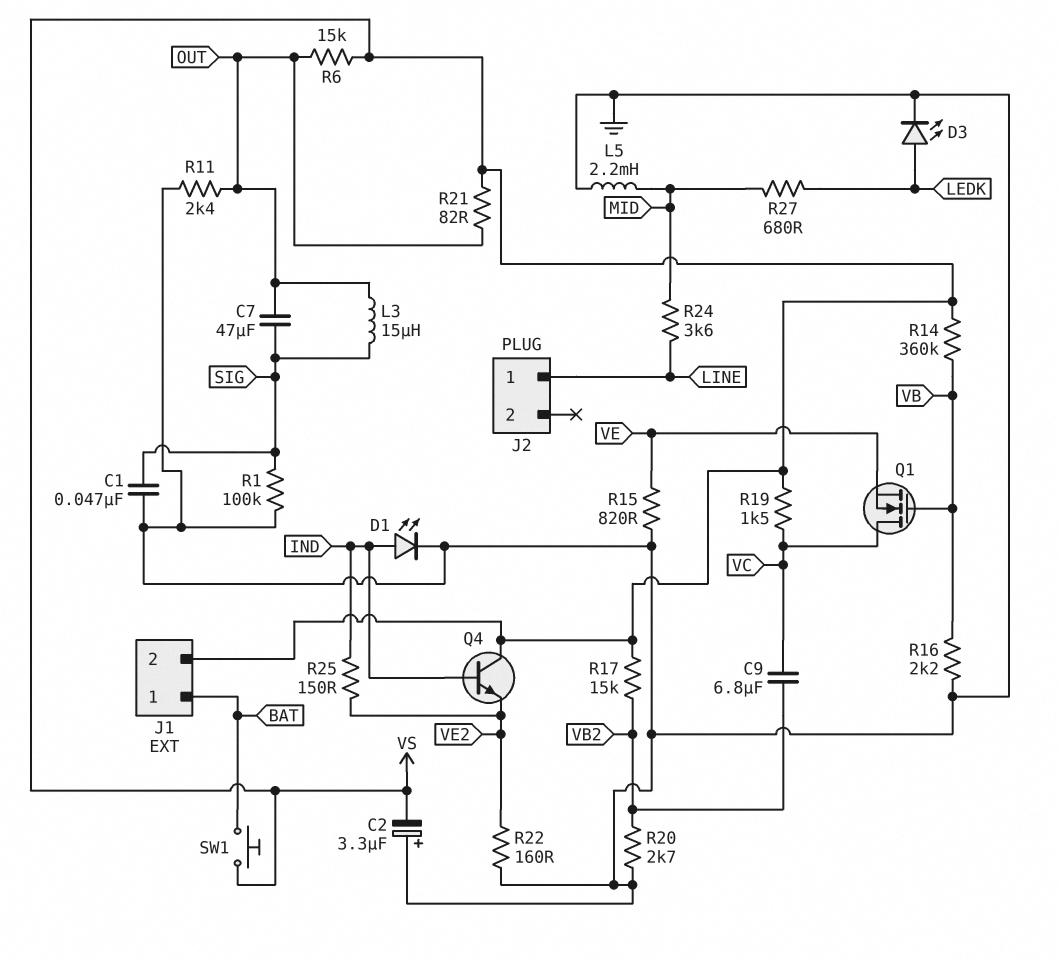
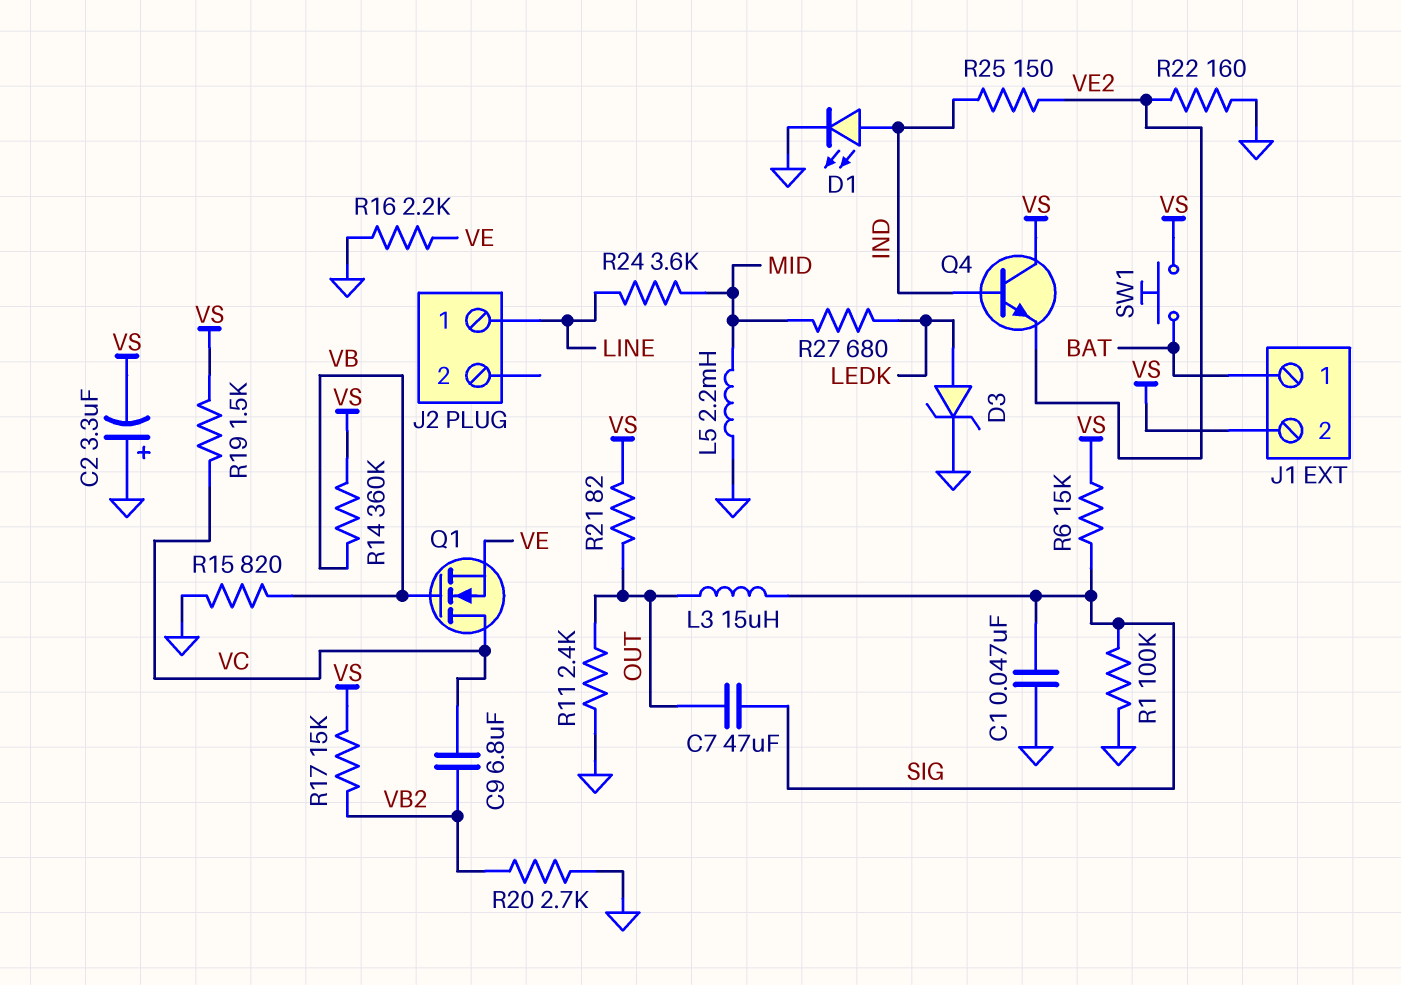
D3: LED (A LEDK, K GND) -> zener (A LEDK, K GND)
R6: 15k (OUT, VS) -> 15k (SIG, VS)
R15: 820 (GND, VE) -> 820 (GND, VB)
R16: 2.2k (GND, VB) -> 2.2k (GND, VE)

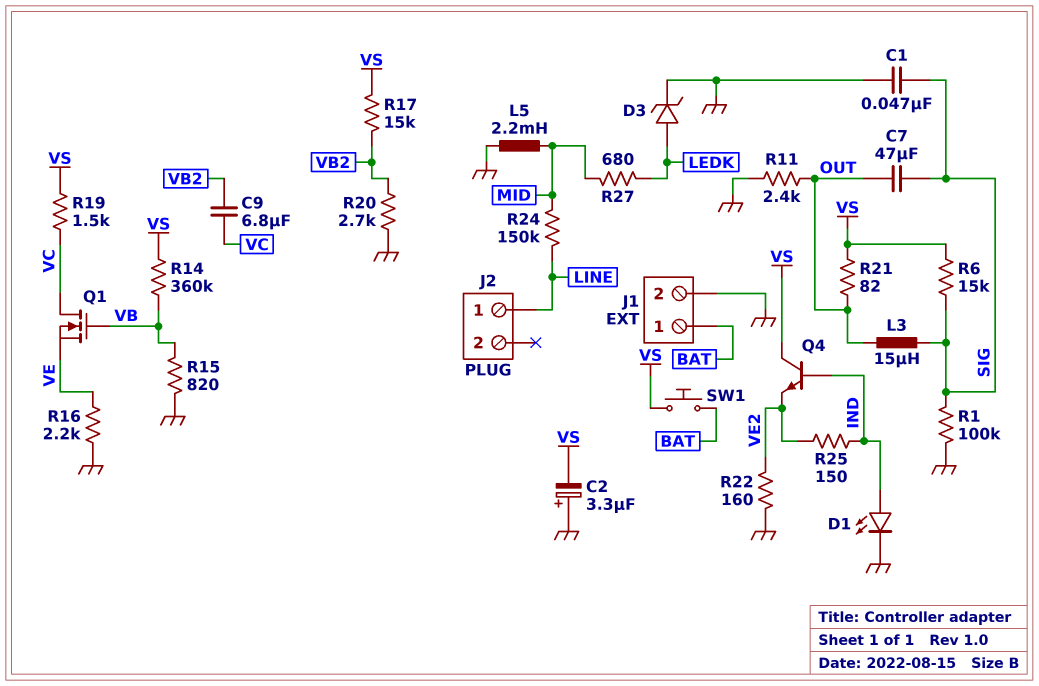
J1 pin 2: VS -> GND
R24: 3.6k (LINE, MID) -> 150k (LINE, MID)

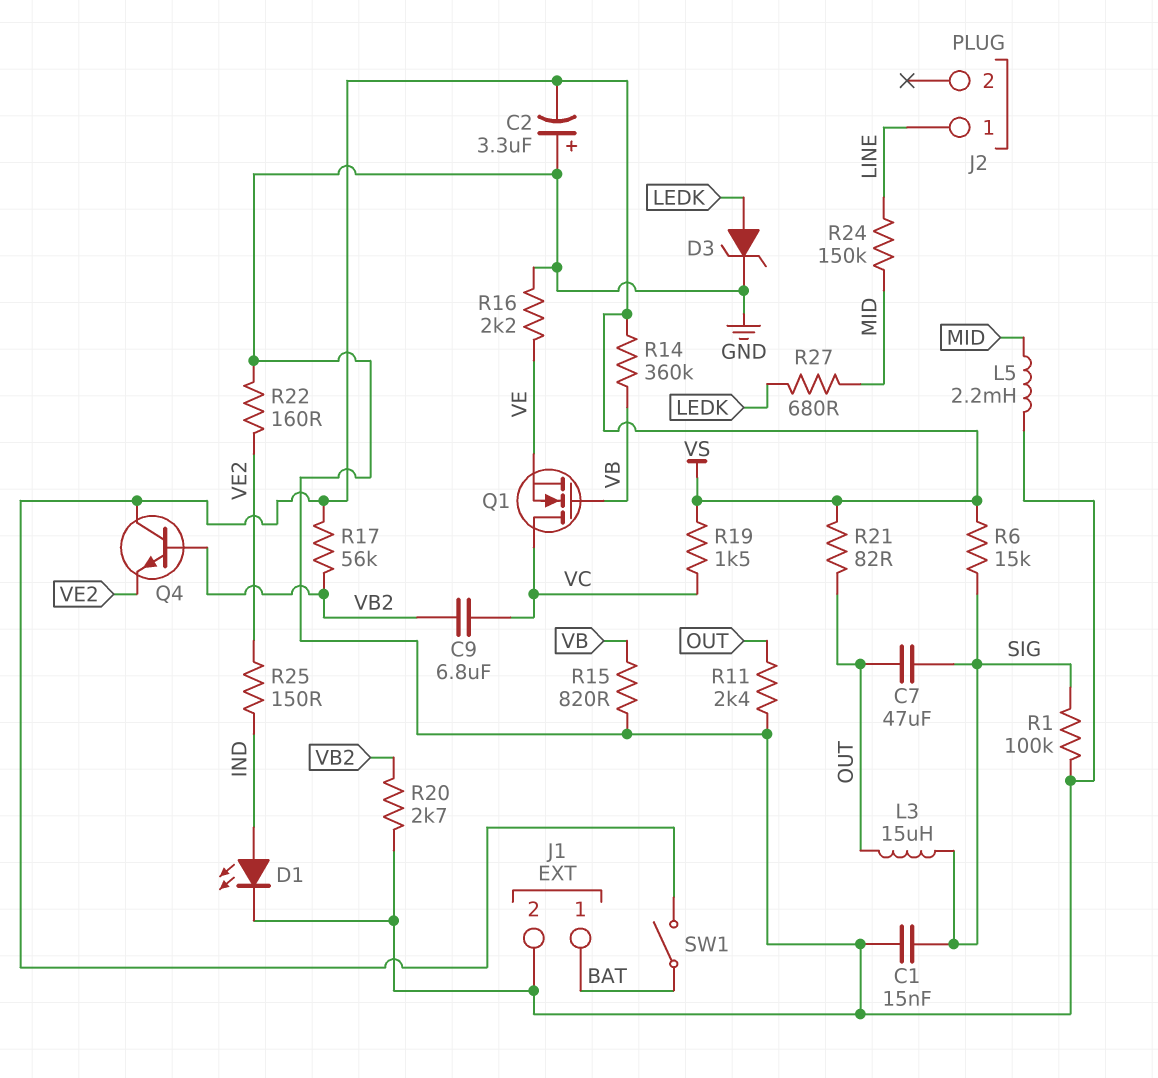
C1: 47nF (GND, SIG) -> 15nF (GND, SIG)
Q4: NPN (B IND, C VS, E VE2) -> NPN (B VB2, C VS, E VE2)
R17: 15k (VB2, VS) -> 56k (VB2, VS)
SW1: button (BAT, VS) -> switch (BAT, VS)

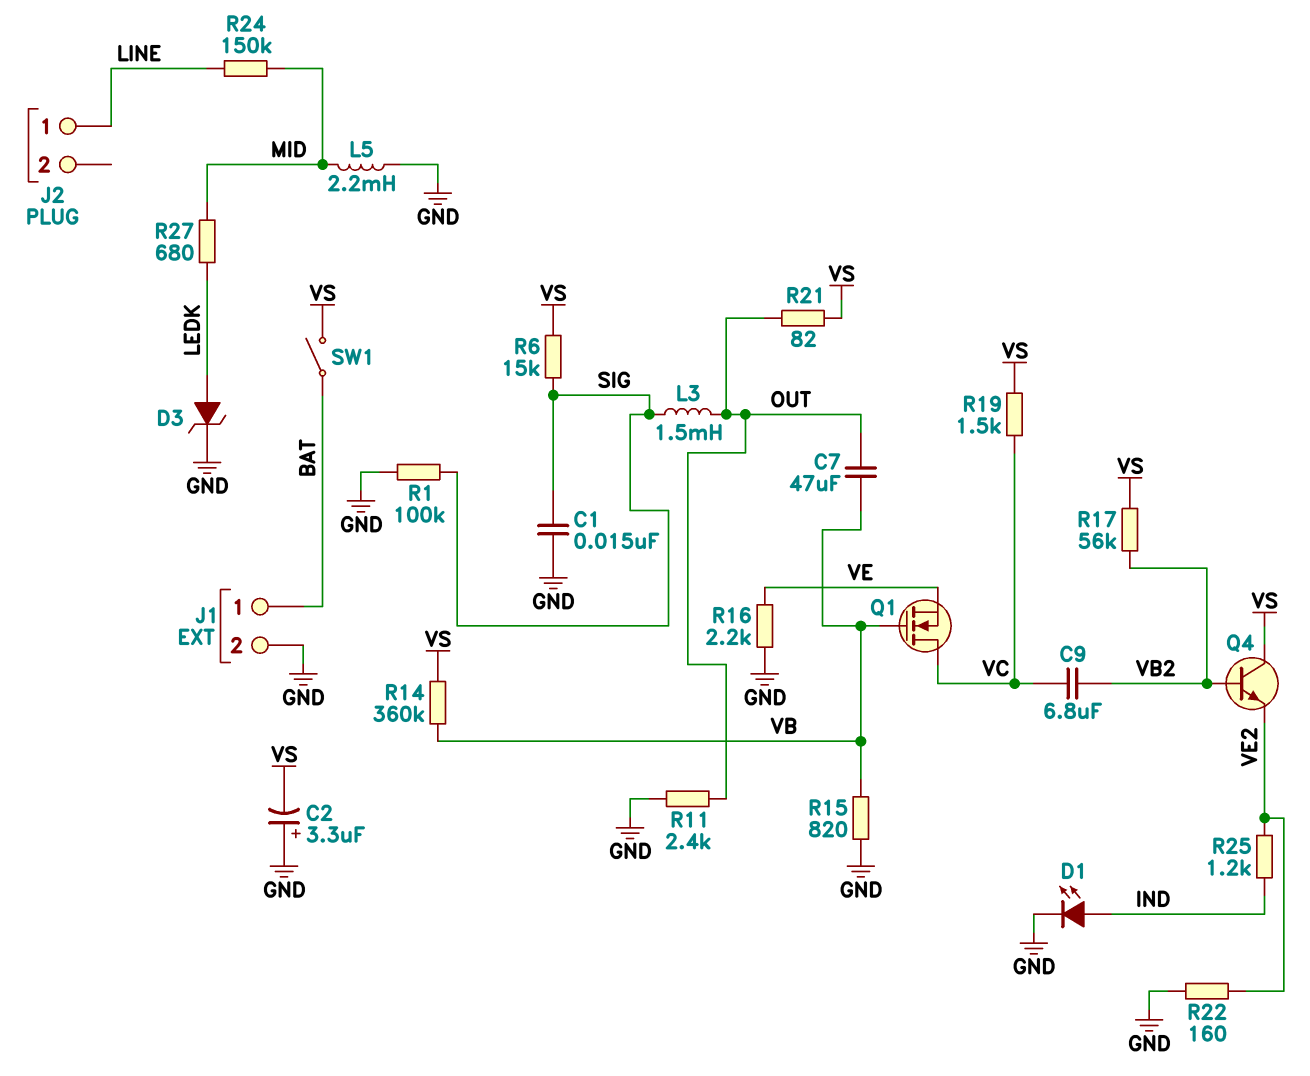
C7: 47uF (OUT, SIG) -> 47uF (OUT, VB)
L3: 15uH (OUT, SIG) -> 1.5mH (OUT, SIG)
R20: 2.7k (GND, VB2) -> none
R25: 150 (IND, VE2) -> 1.2k (IND, VE2)

